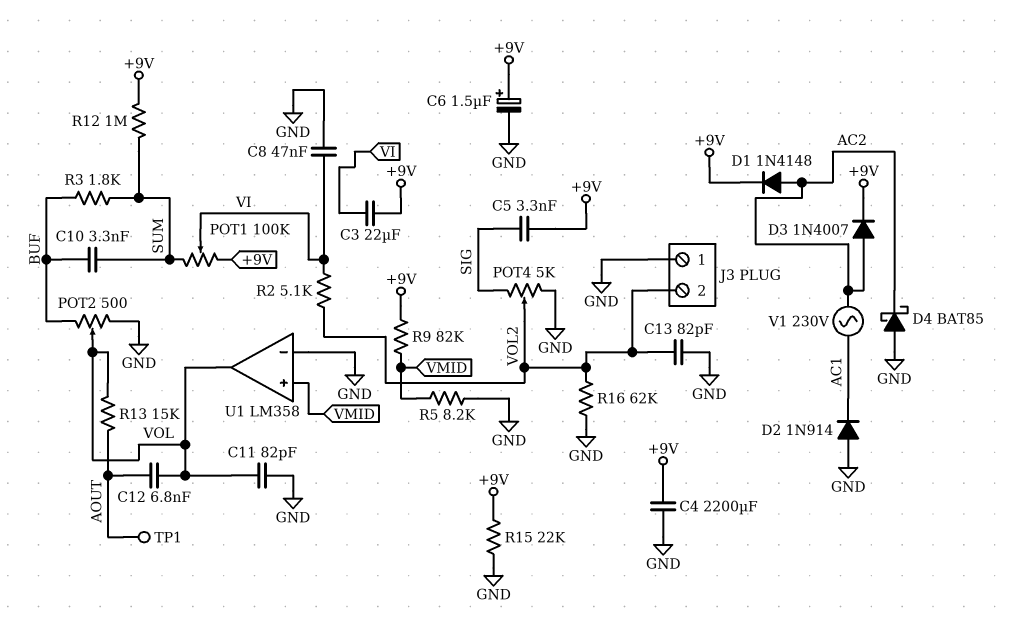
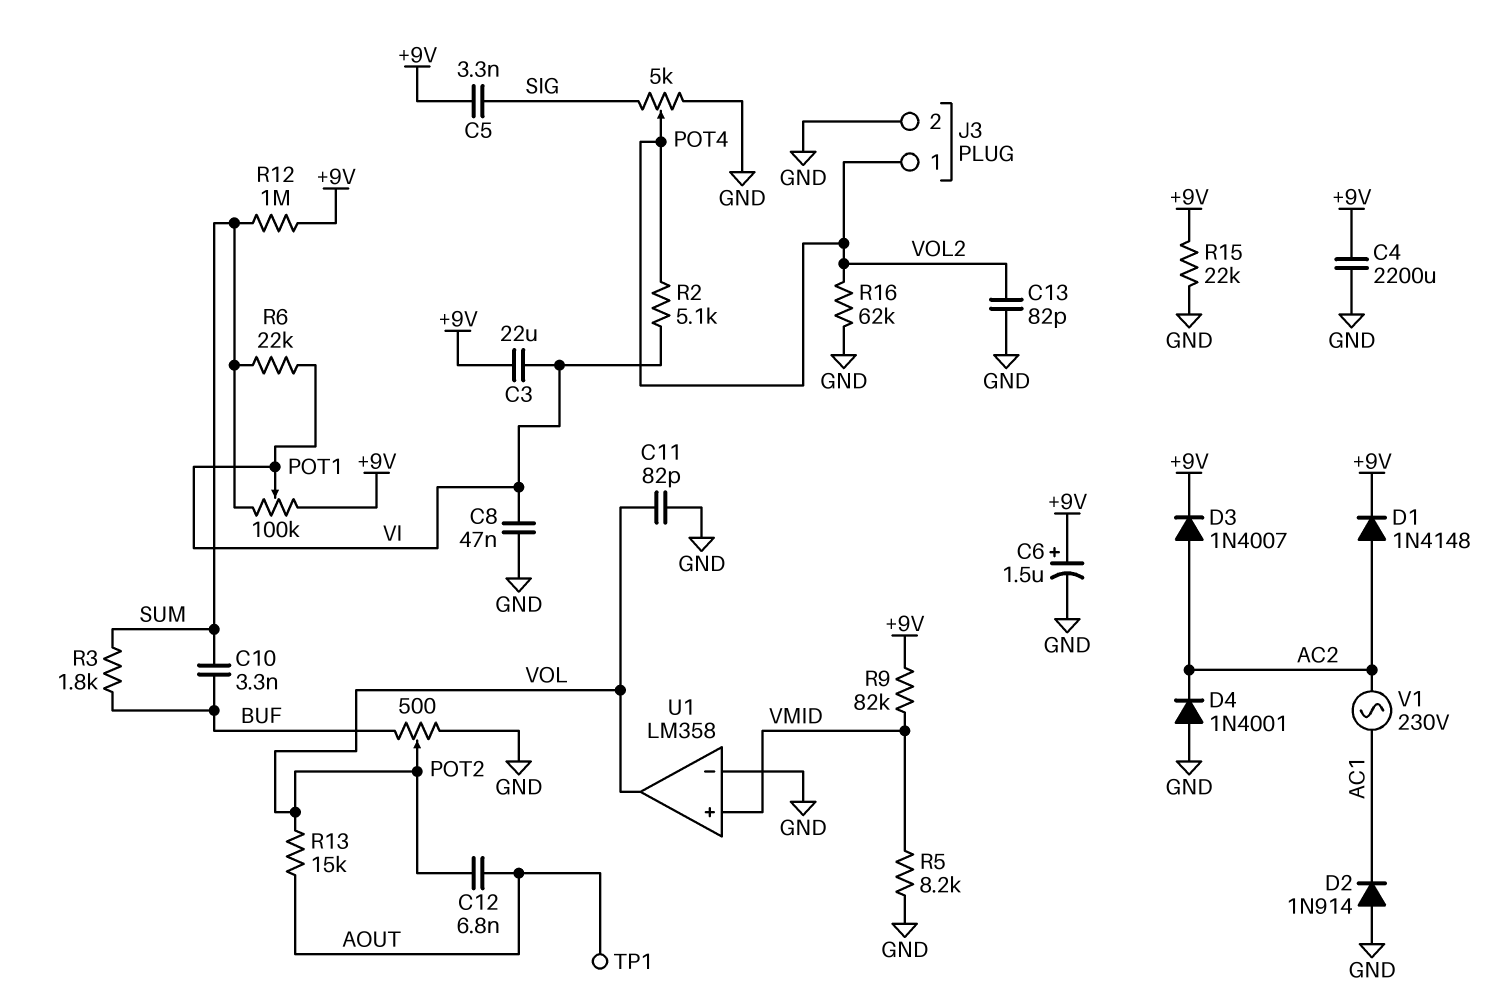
D4: schottky BAT85 (A GND, K AC2) -> diode 1N4001 (A GND, K AC2)
J3 pin 1: GND -> VOL2
J3 pin 2: VOL2 -> GND
R6: none -> 22k (SUM, VI)

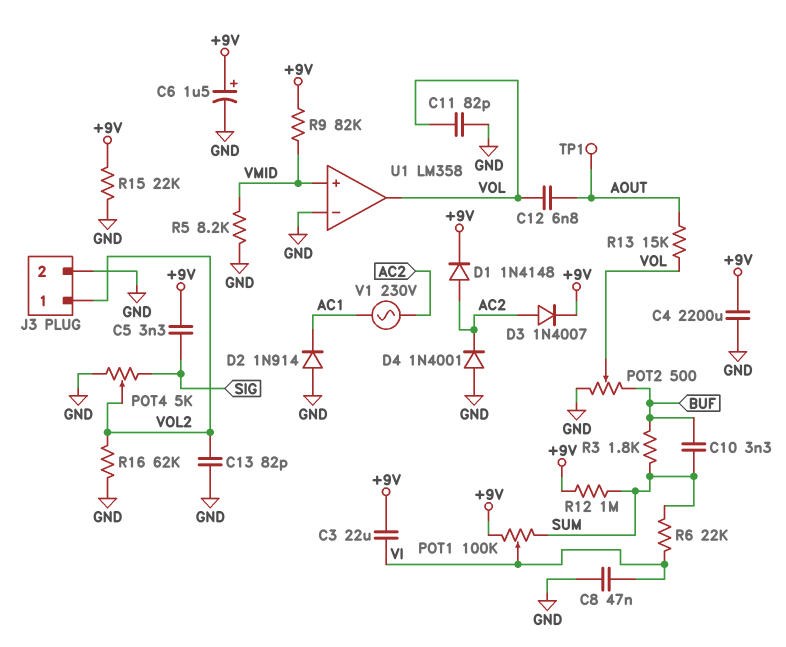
R2: 5.1k (VI, VOL2) -> none

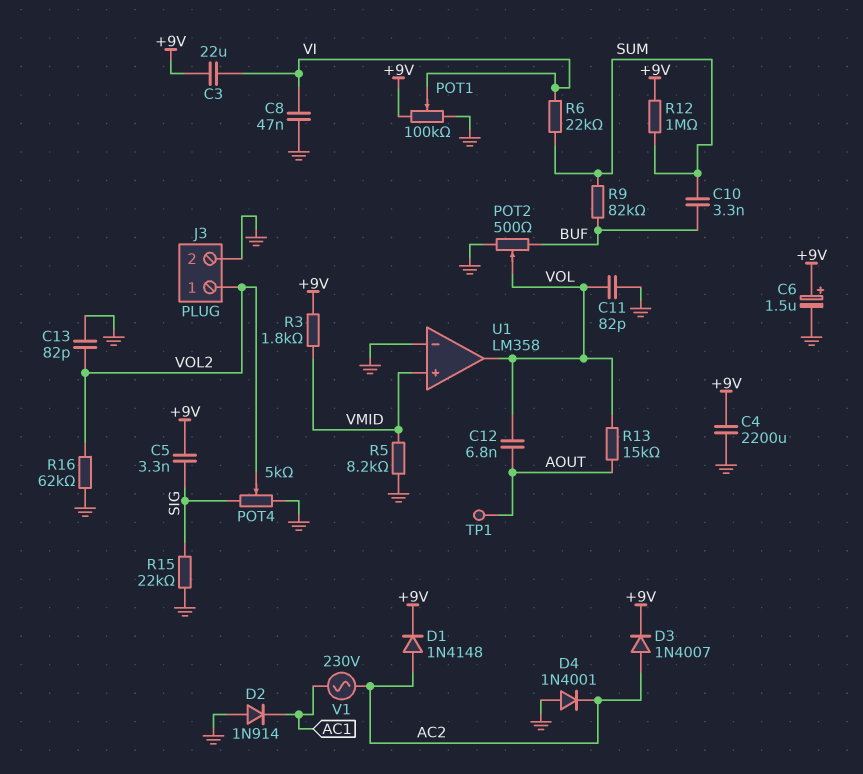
POT1: 100k (+9V, SUM, wiper VI) -> 100k (+9V, GND, wiper VI)
R3: 1.8k (BUF, SUM) -> 1.8k (+9V, VMID)
R9: 82k (+9V, VMID) -> 82k (BUF, SUM)
R15: 22k (+9V, GND) -> 22k (GND, SIG)

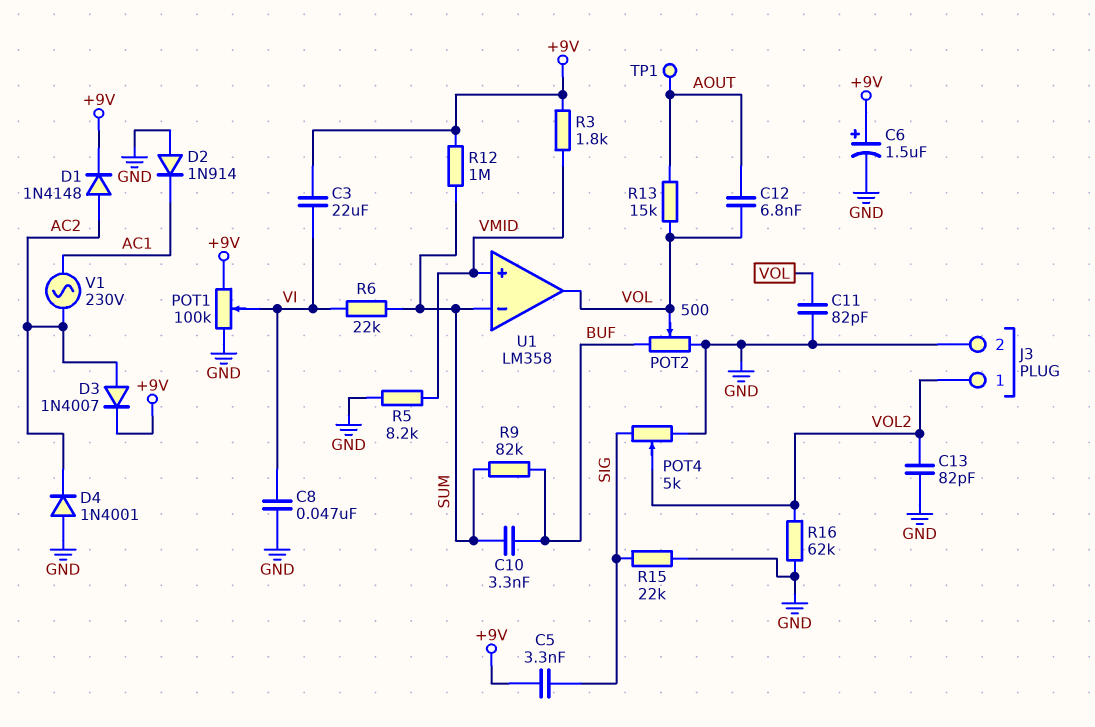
C4: 2200uF (+9V, GND) -> none
U1 pin in-: GND -> SUM

